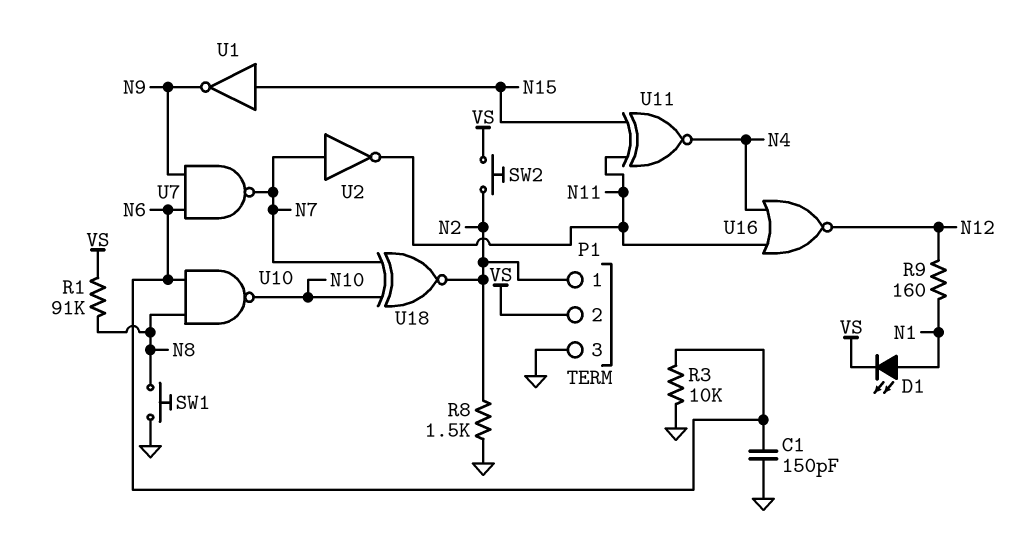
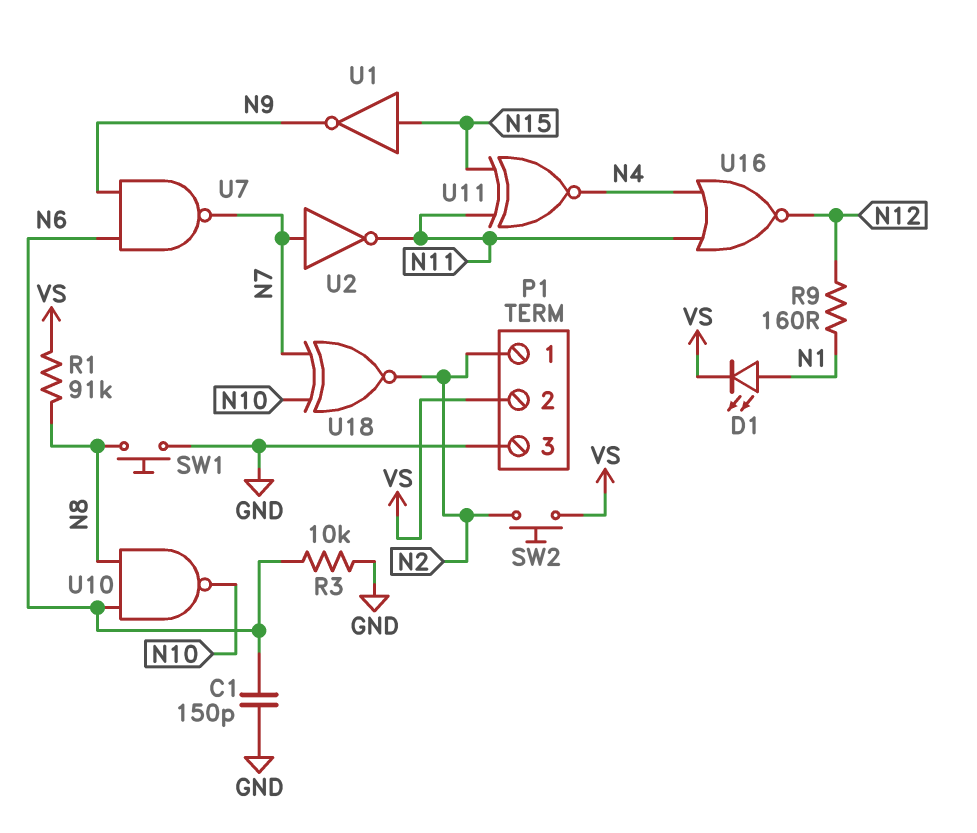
R8: 1.5k (GND, N2) -> none

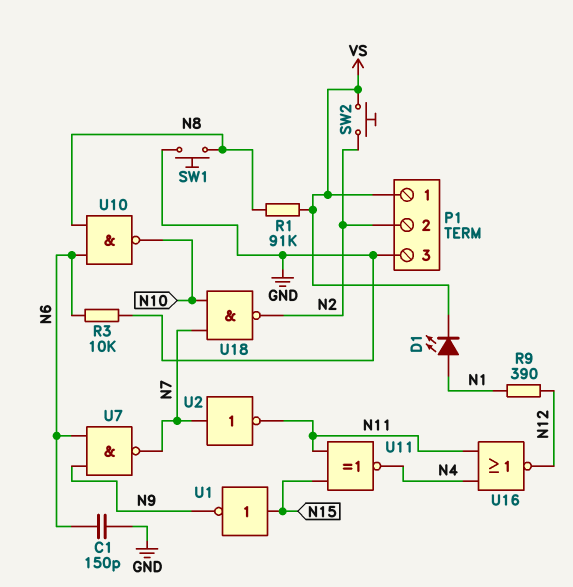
P1 pin 1: N2 -> VS
P1 pin 2: VS -> N2
R9: 160 (N1, N12) -> 390 (N1, N12)
U18: XNOR (in N7, in N10, out N2) -> NAND (in N7, in N10, out N2)

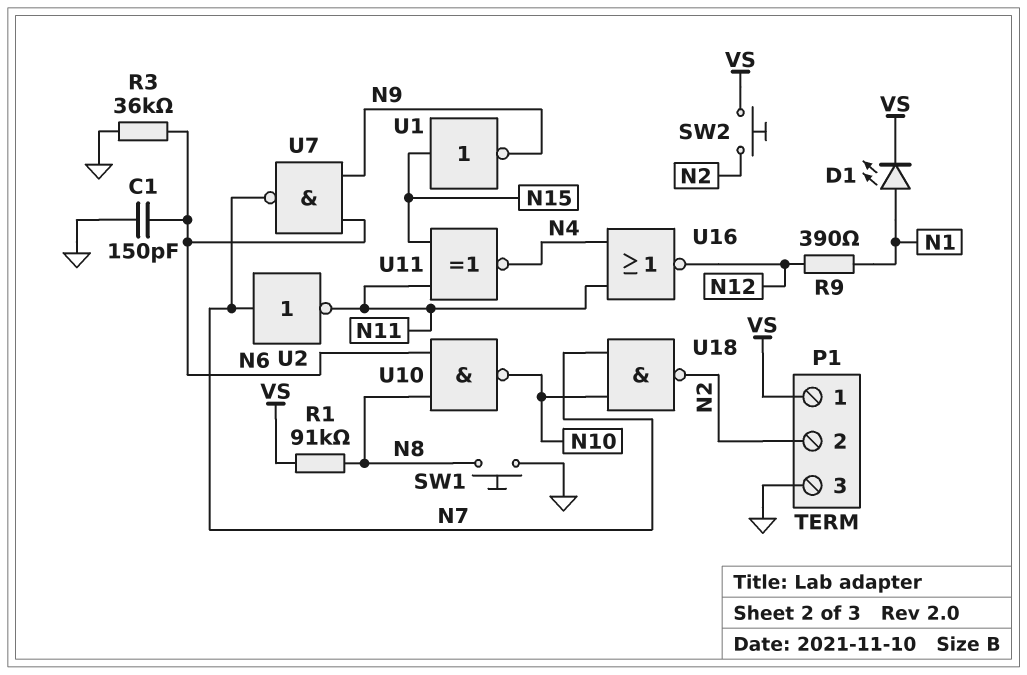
R3: 10k (GND, N6) -> 36k (GND, N6)

